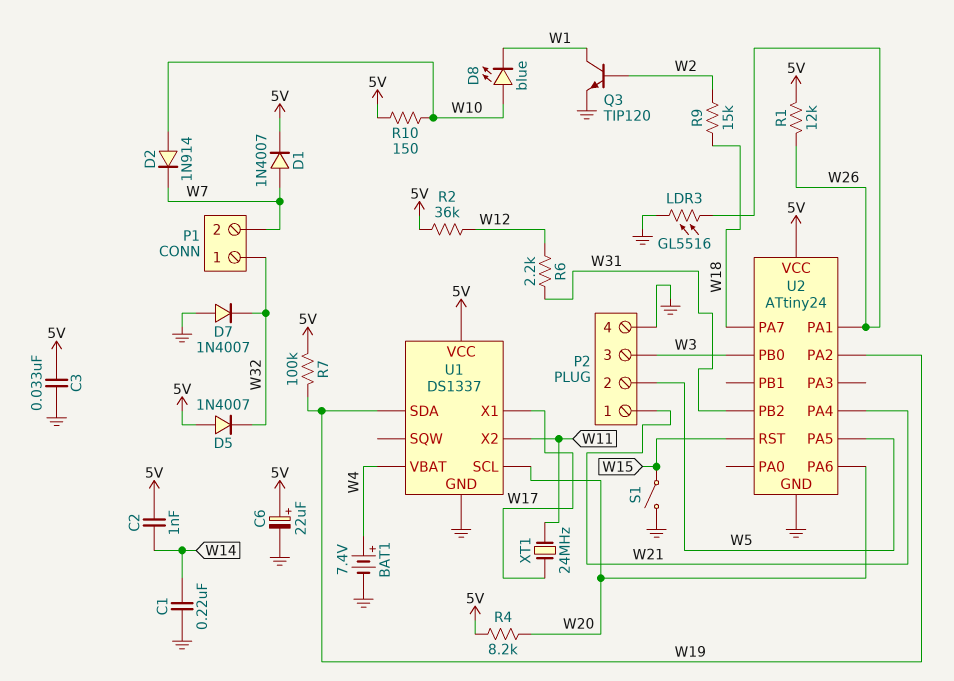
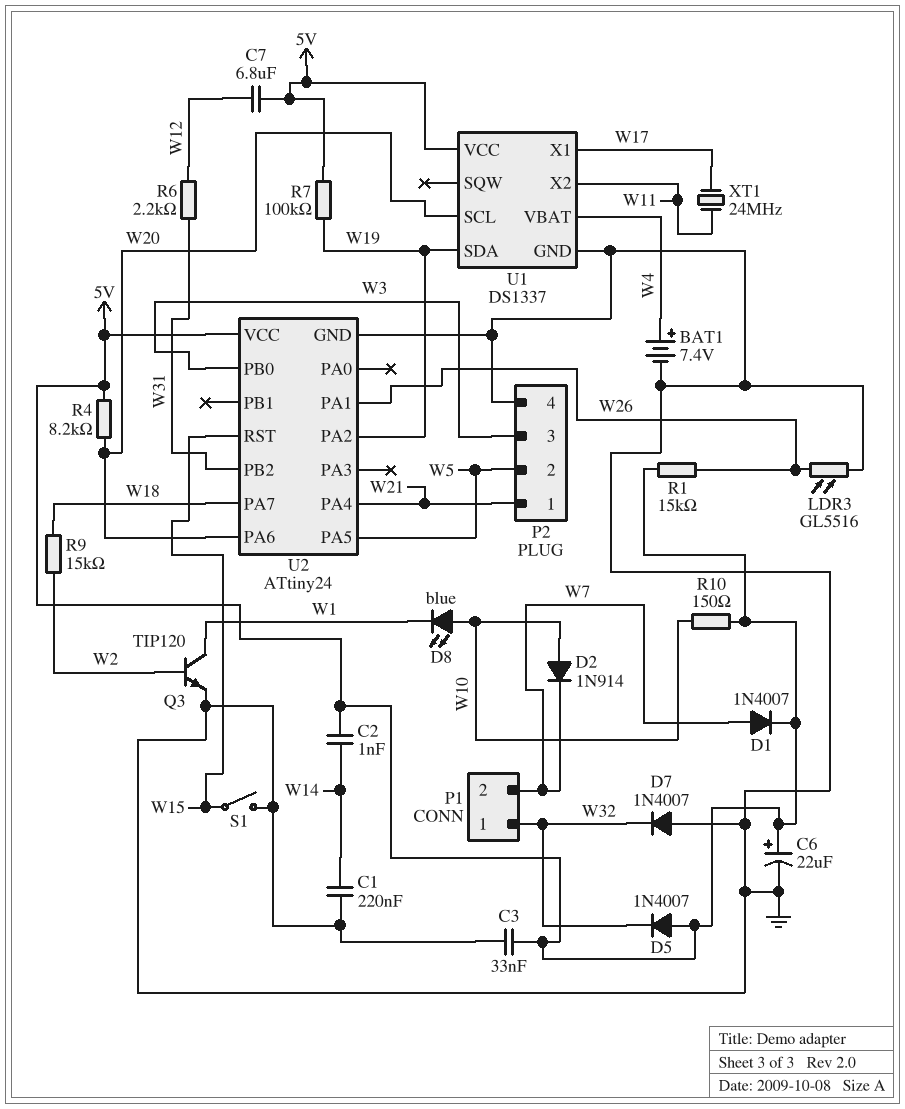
C7: none -> 6.8uF (5V, W12)
R1: 12k (5V, W26) -> 15k (5V, W26)
R2: 36k (5V, W12) -> none

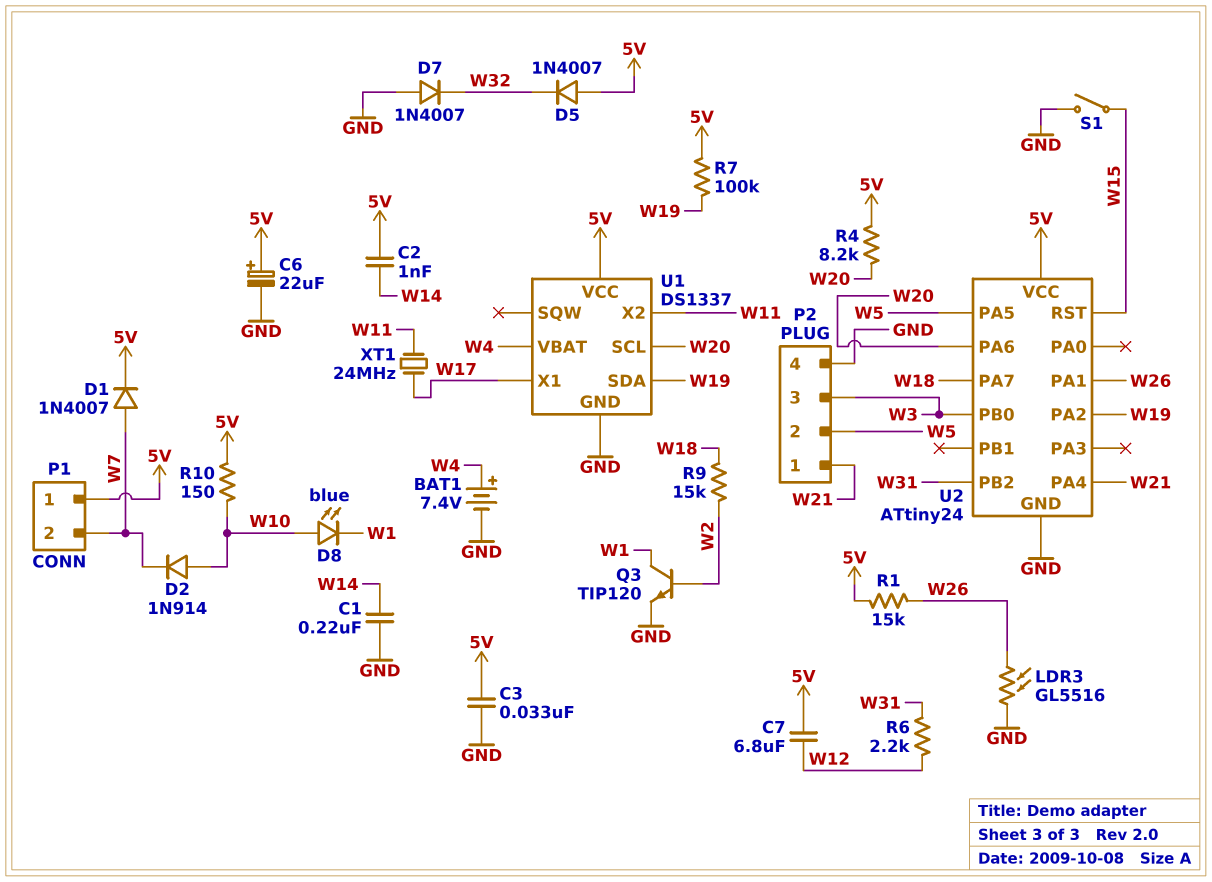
P1 pin 1: W32 -> 5V

